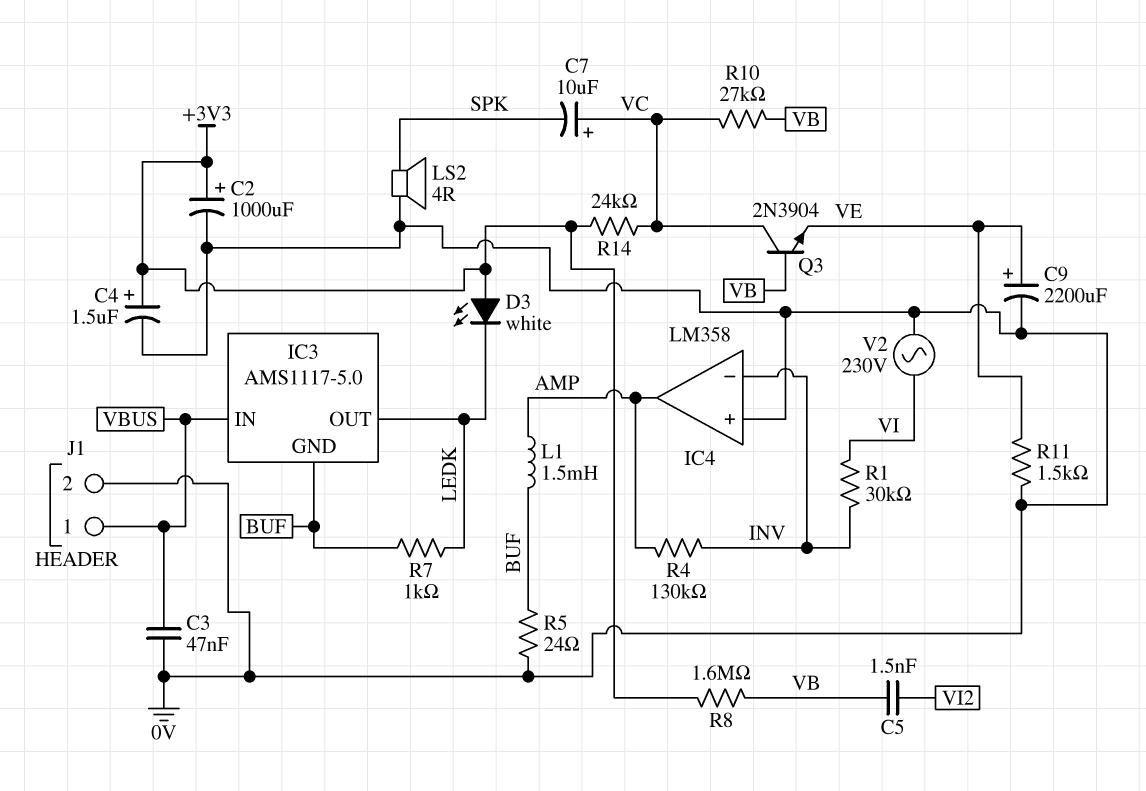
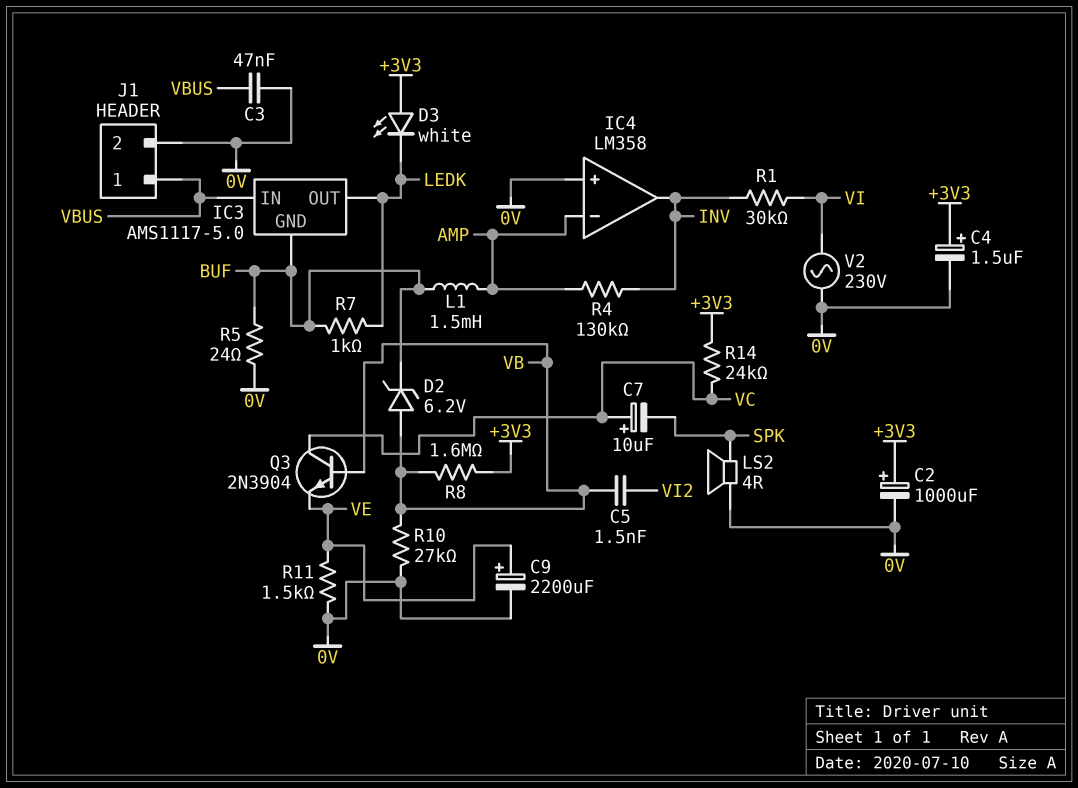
D2: none -> zener 6.2V (A VB, K BUF)
IC4 pin in-: INV -> AMP
IC4 pin out: AMP -> INV
R10: 27k (VB, VC) -> 27k (0V, VB)

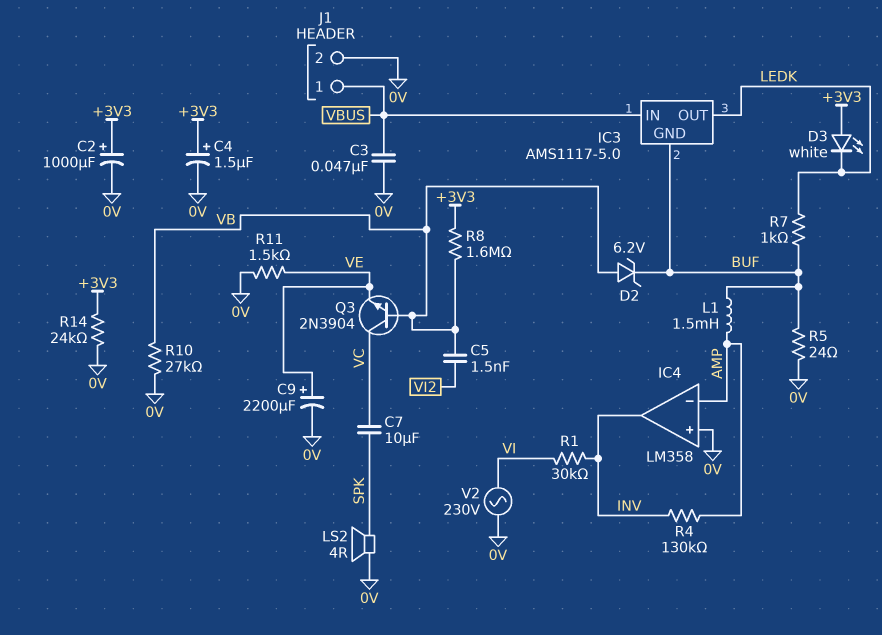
C7: 10uF (plus VC, minus SPK) -> 10uF (SPK, VC)
R14: 24k (+3V3, VC) -> 24k (+3V3, 0V)

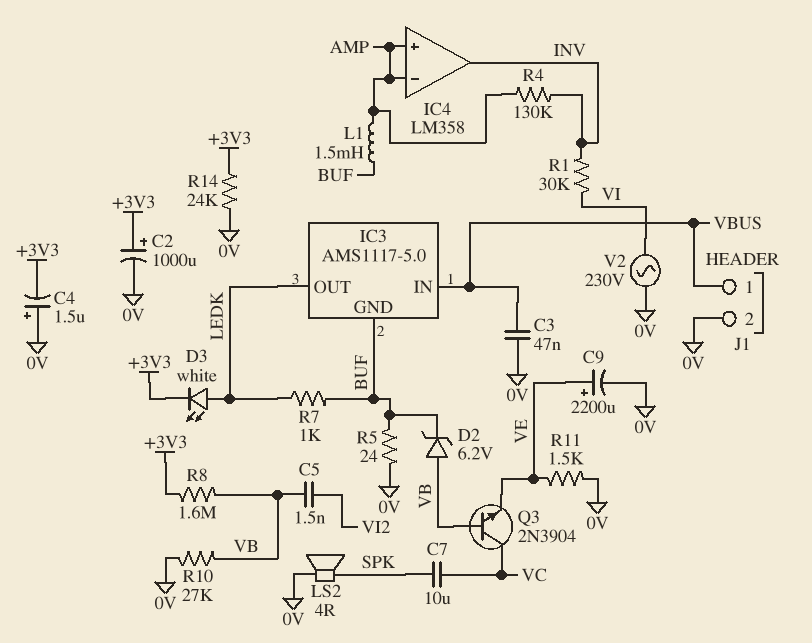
C4: 1.5uF (plus +3V3, minus 0V) -> 1.5uF (plus 0V, minus +3V3)
D3: LED white (A +3V3, K LEDK) -> LED white (A LEDK, K +3V3)
IC4 pin in+: 0V -> AMP

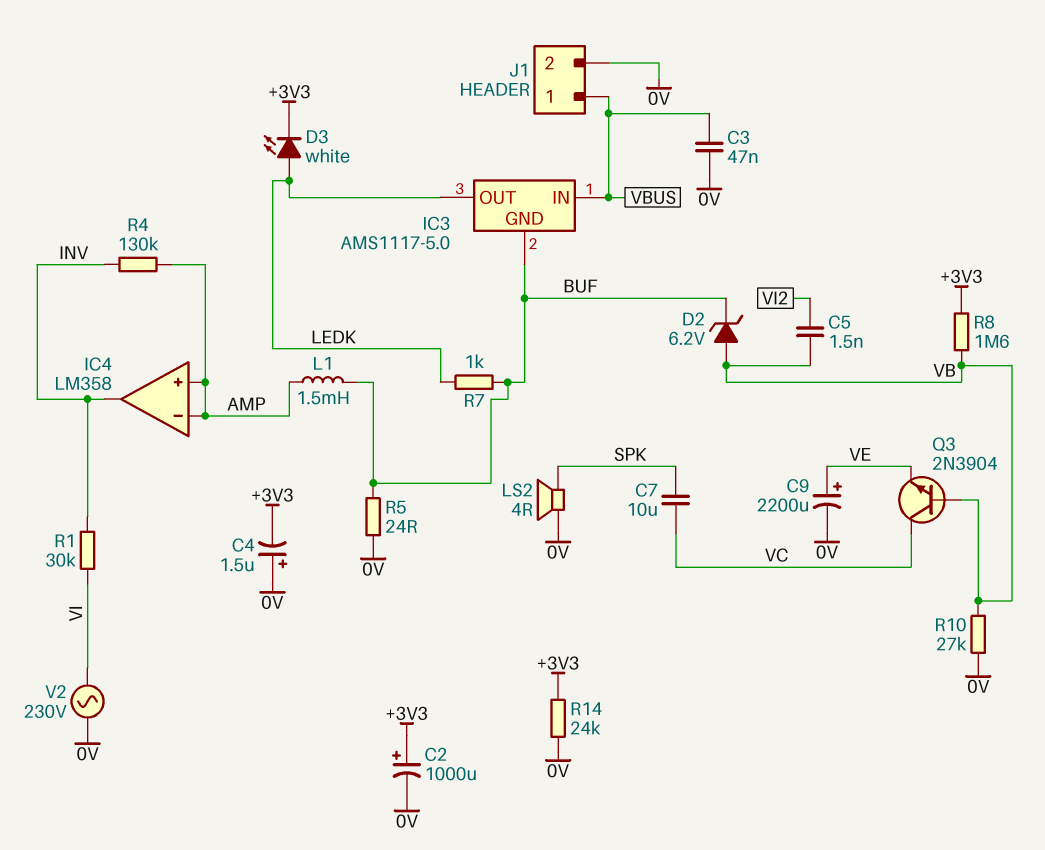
R11: 1.5k (0V, VE) -> none

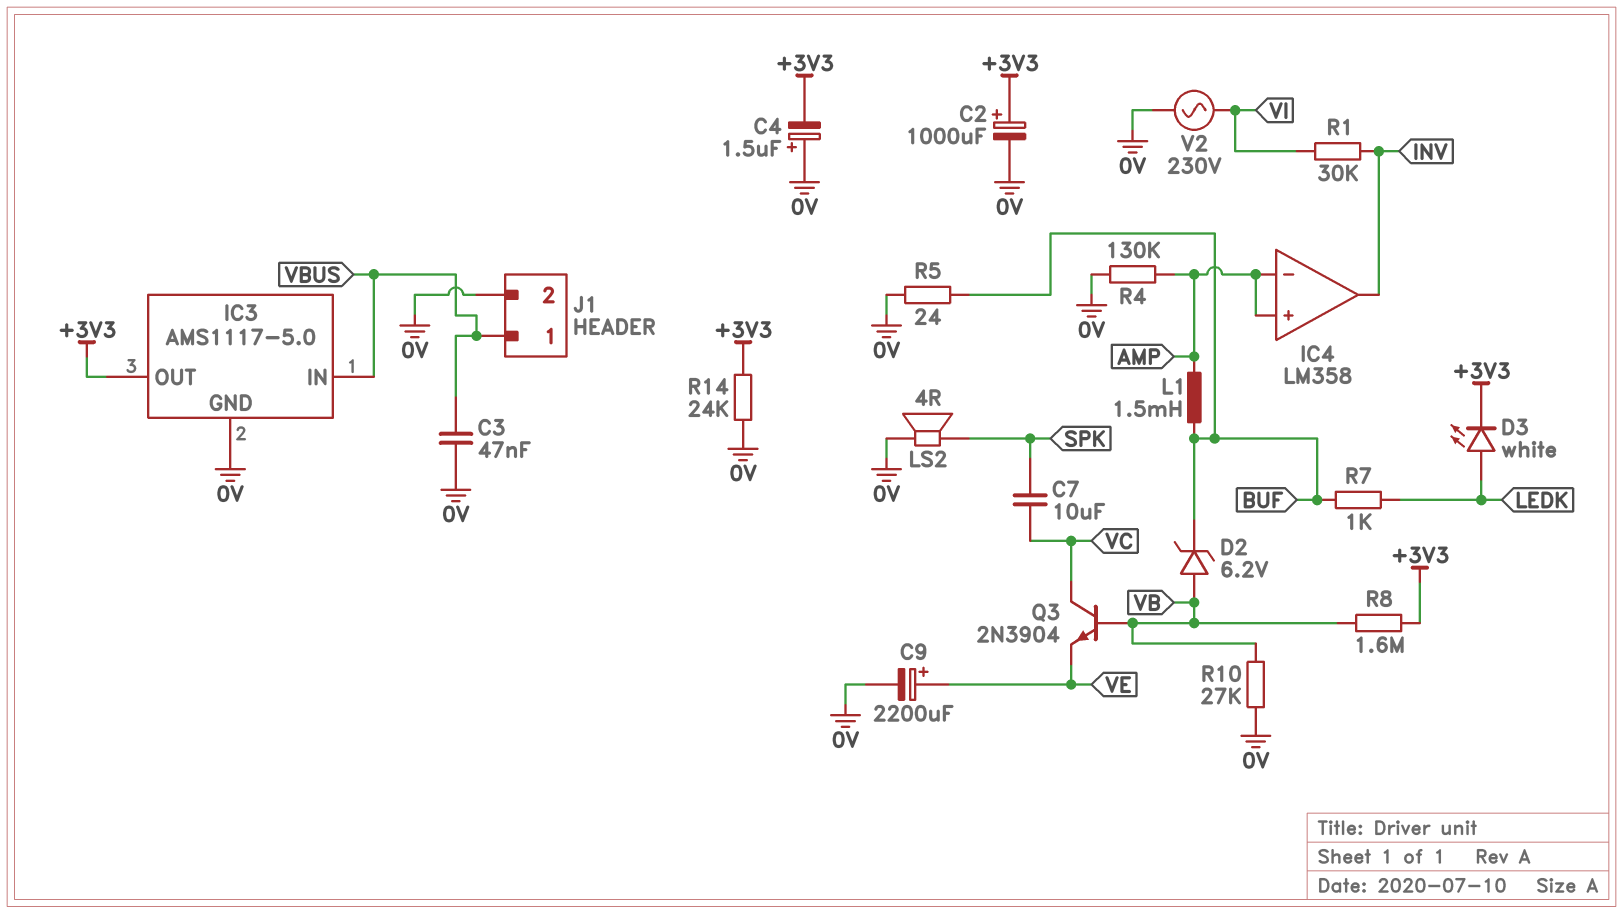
C5: 1.5nF (VB, VI2) -> none
IC3 pin GND: BUF -> 0V
IC3 pin OUT: LEDK -> +3V3
R4: 130k (AMP, INV) -> 130k (0V, AMP)

